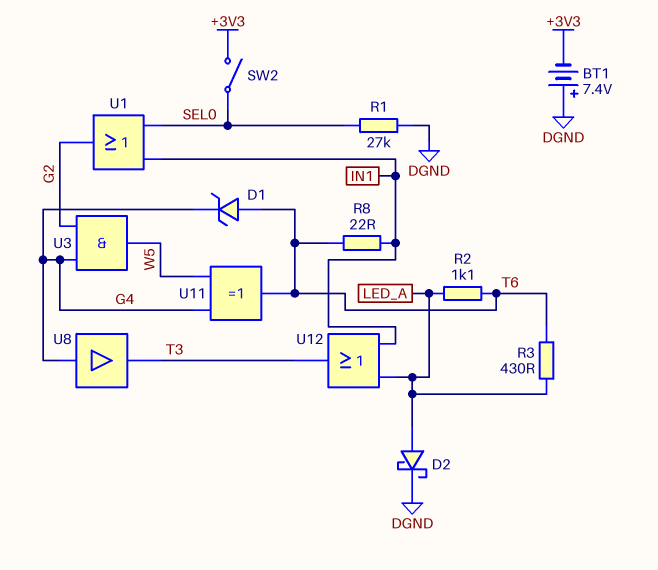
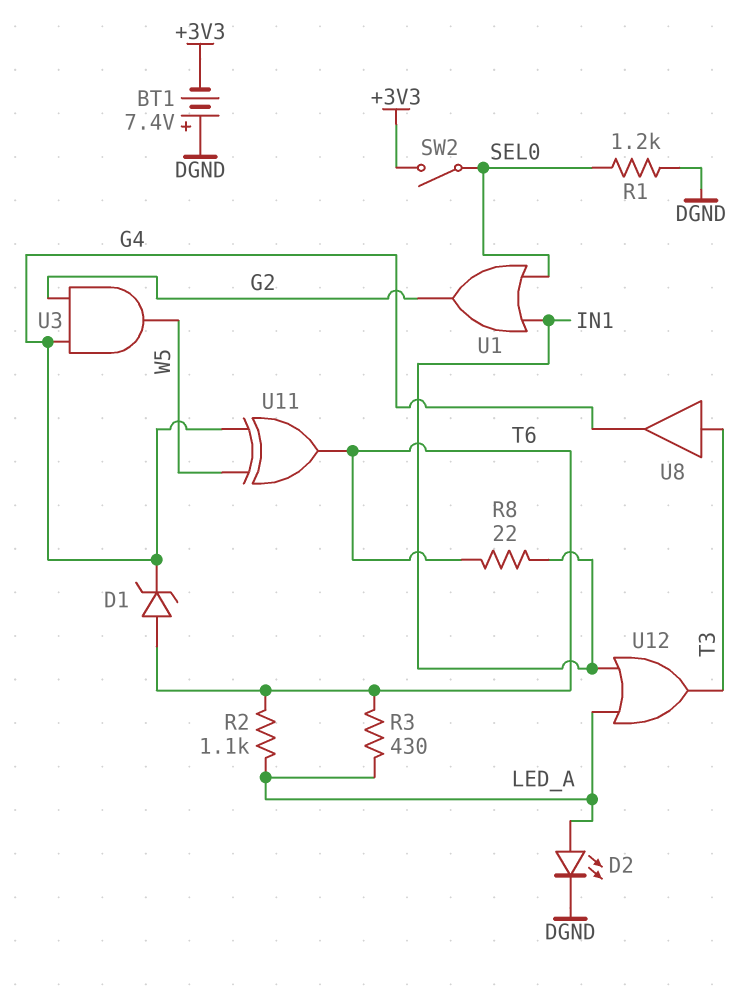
D2: schottky (A LED_A, K DGND) -> LED (A LED_A, K DGND)
R1: 27k (DGND, SEL0) -> 1.2k (DGND, SEL0)
U8: buffer (in G4, out T3) -> buffer (in T3, out G4)

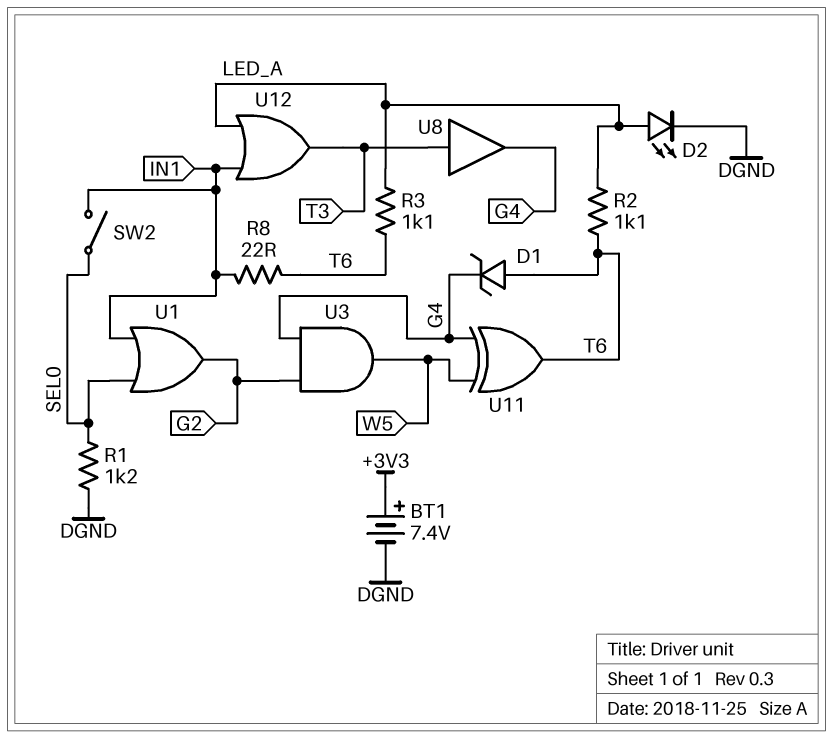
BT1: 7.4V (plus DGND, minus +3V3) -> 7.4V (plus +3V3, minus DGND)
R3: 430 (LED_A, T6) -> 1.1k (LED_A, T6)
SW2: switch (+3V3, SEL0) -> switch (IN1, SEL0)

